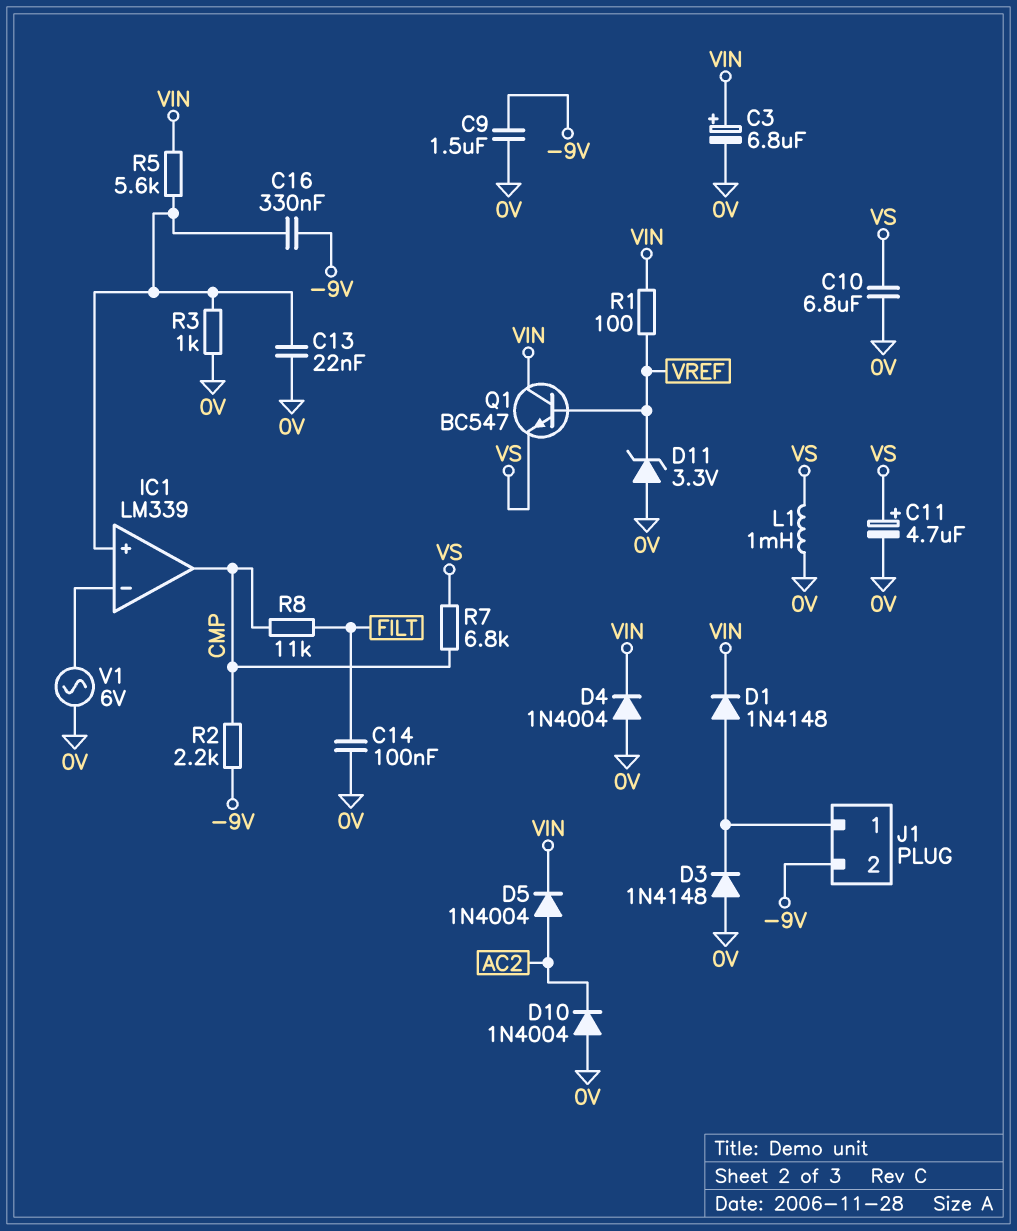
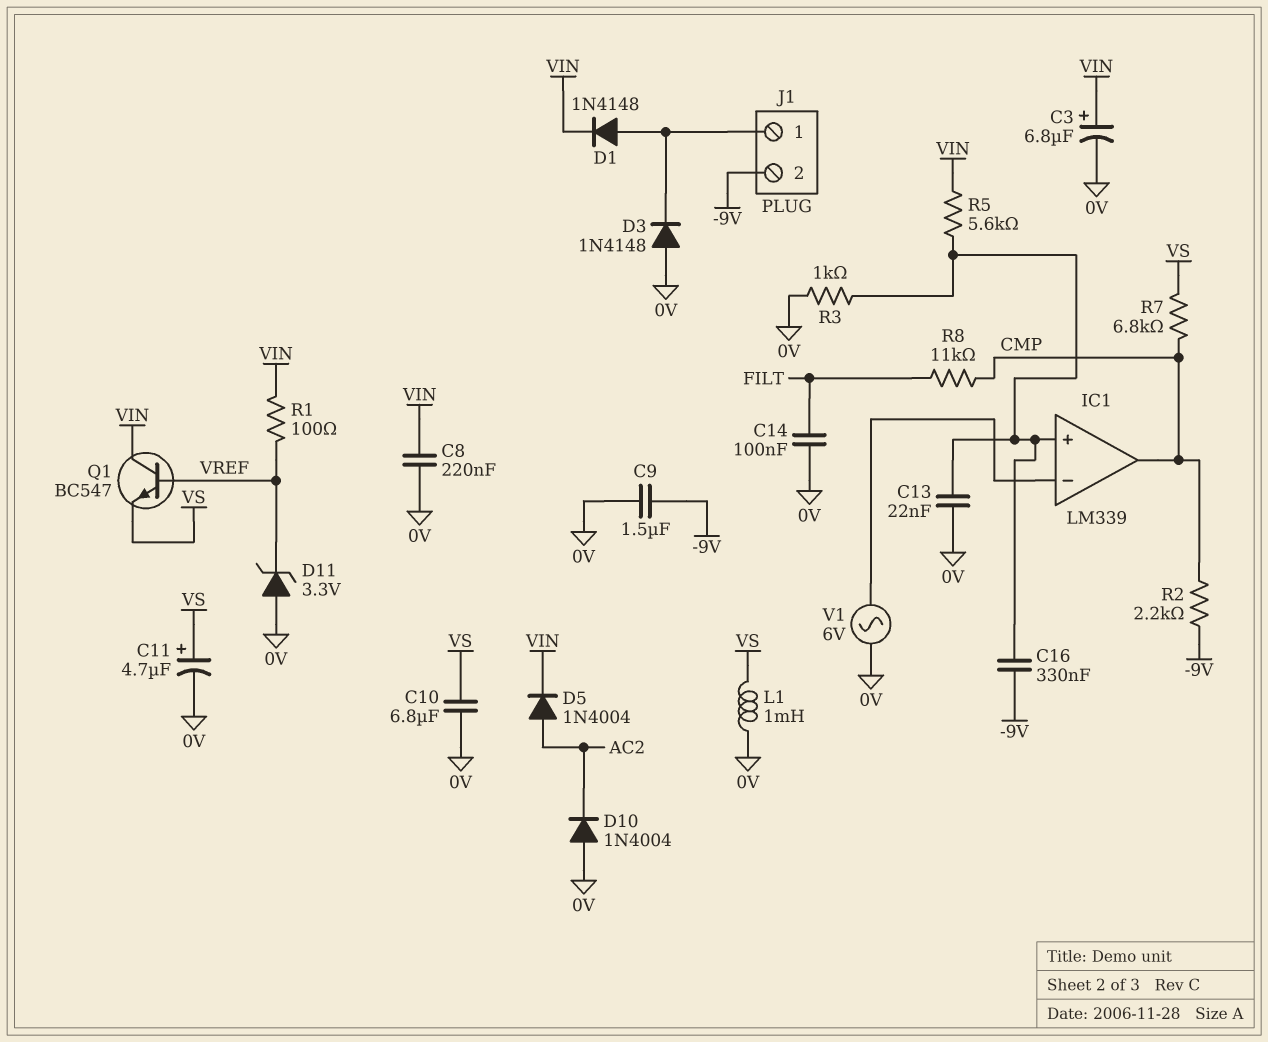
C8: none -> 220nF (0V, VIN)
D4: diode 1N4004 (A 0V, K VIN) -> none

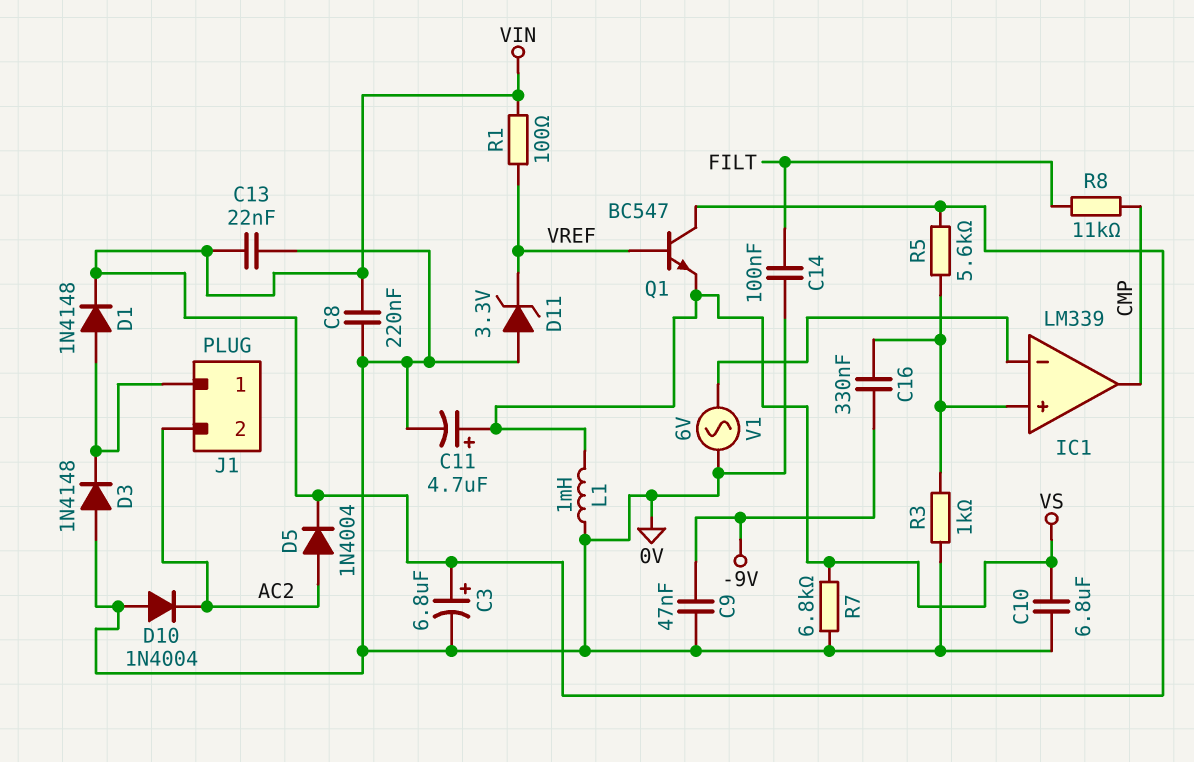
C9: 1.5uF (-9V, 0V) -> 47nF (-9V, 0V)
C13: 22nF (0V, IC1/in+) -> 22nF (0V, VIN)
J1 pin 2: -9V -> AC2
R2: 2.2k (-9V, CMP) -> none
R7: 6.8k (CMP, VS) -> 6.8k (0V, VS)

